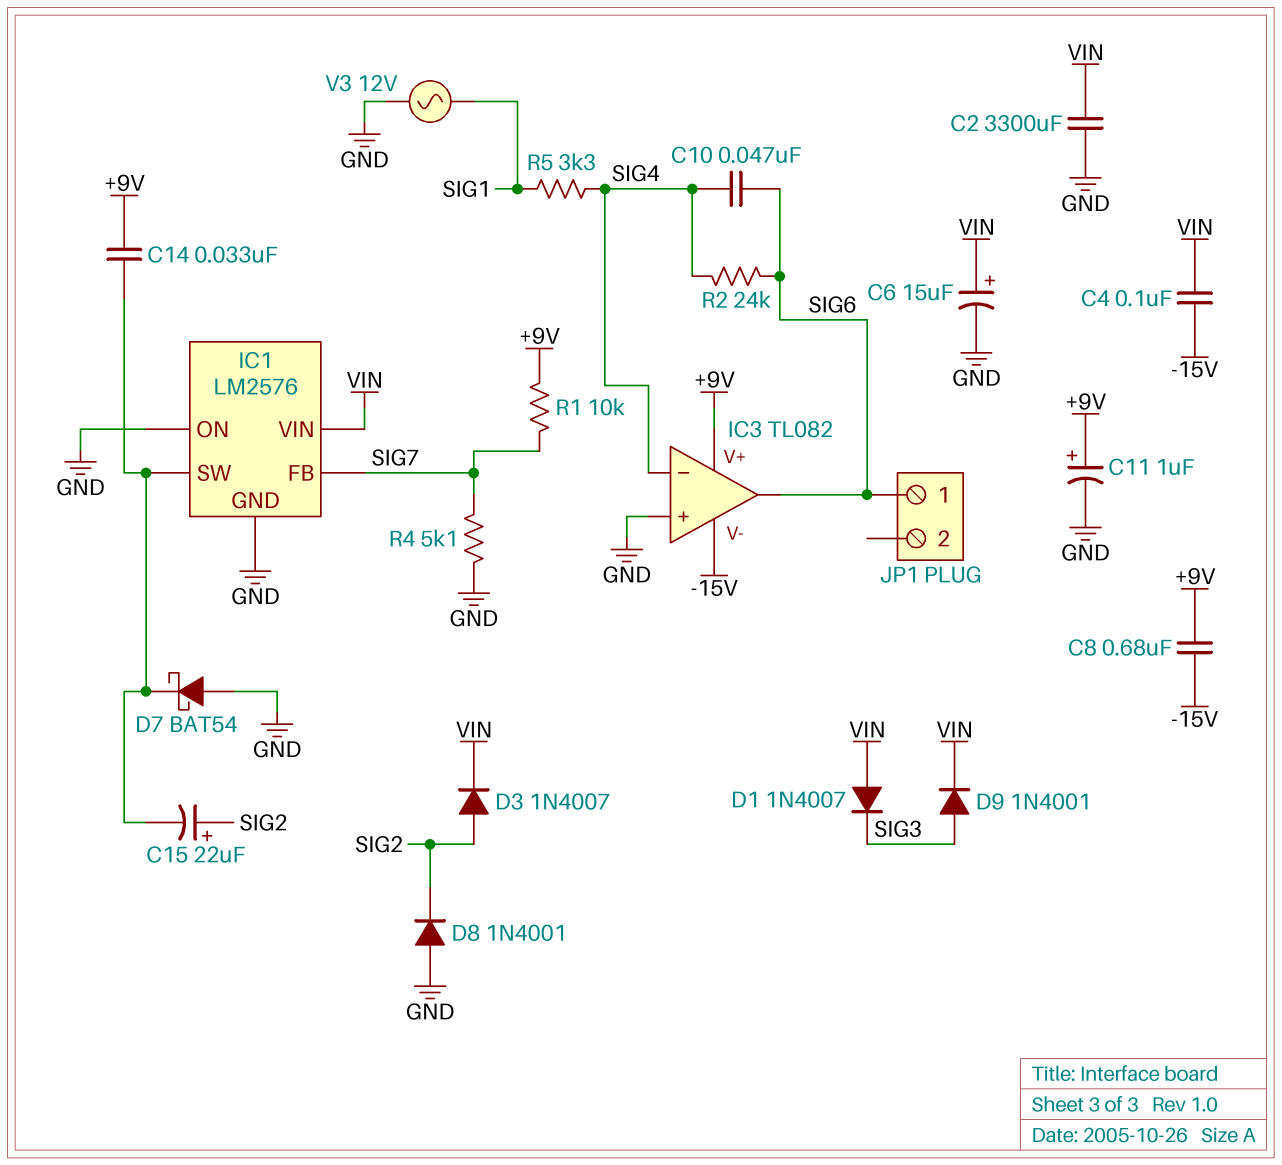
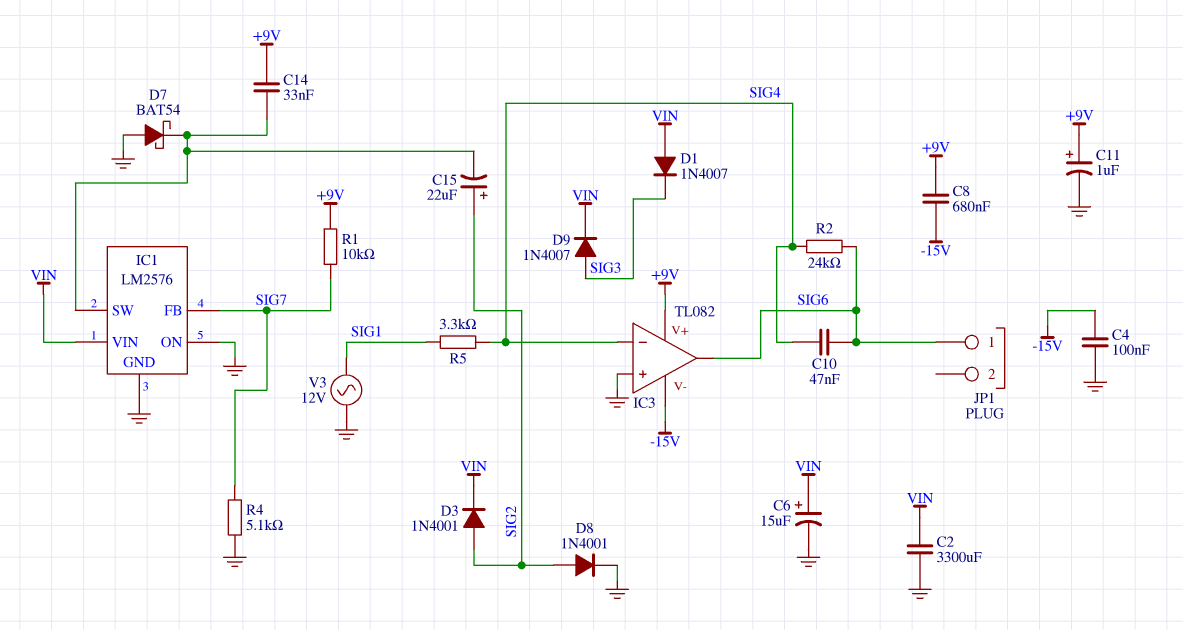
C4: 100nF (-15V, VIN) -> 100nF (-15V, GND)
D3: diode 1N4007 (A SIG2, K VIN) -> diode 1N4001 (A SIG2, K VIN)
D8: diode 1N4001 (A GND, K SIG2) -> diode 1N4001 (A SIG2, K GND)
D9: diode 1N4001 (A SIG3, K VIN) -> diode 1N4007 (A SIG3, K VIN)

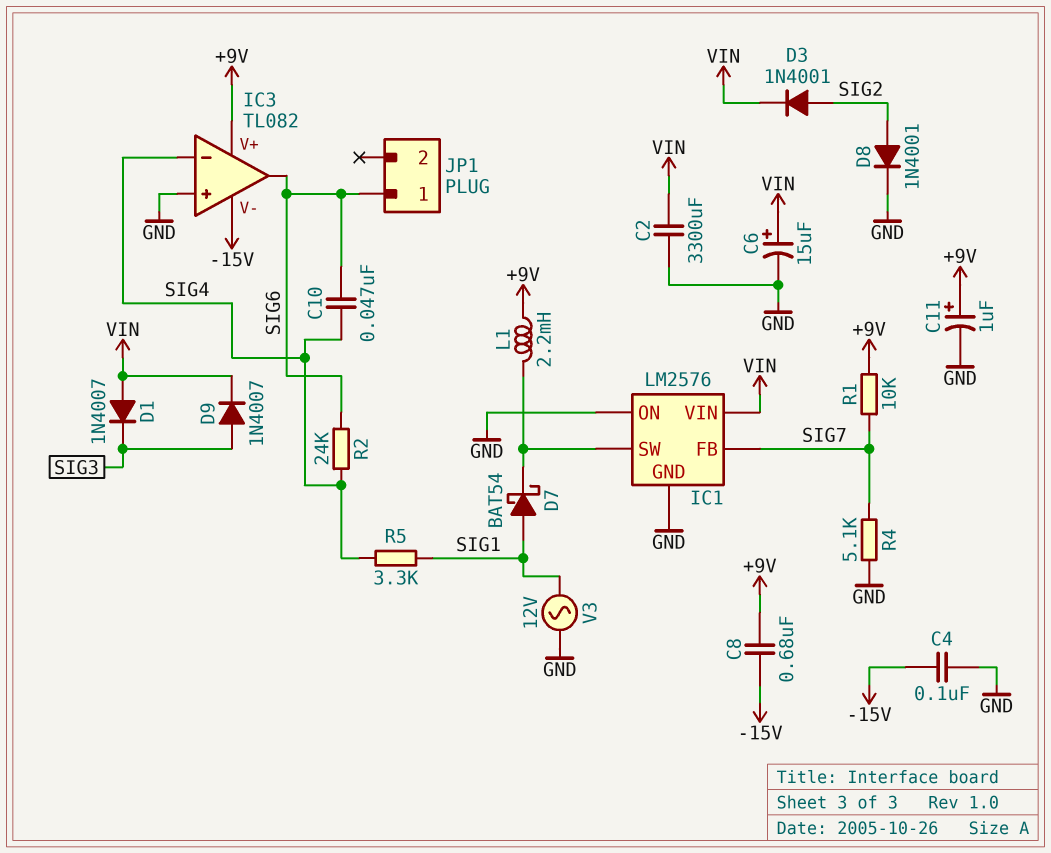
C14: 33nF (+9V, IC1/SW) -> none
C15: 22uF (plus SIG2, minus IC1/SW) -> none
D7: schottky BAT54 (A GND, K IC1/SW) -> schottky BAT54 (A SIG1, K IC1/SW)
L1: none -> 2.2mH (+9V, IC1/SW)

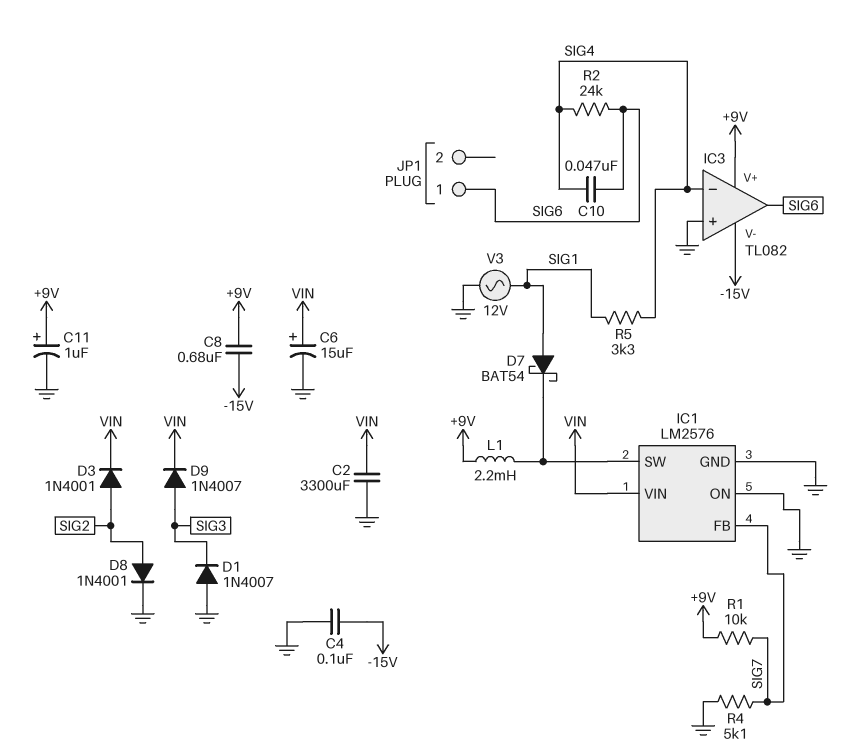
D1: diode 1N4007 (A VIN, K SIG3) -> diode 1N4007 (A GND, K SIG3)

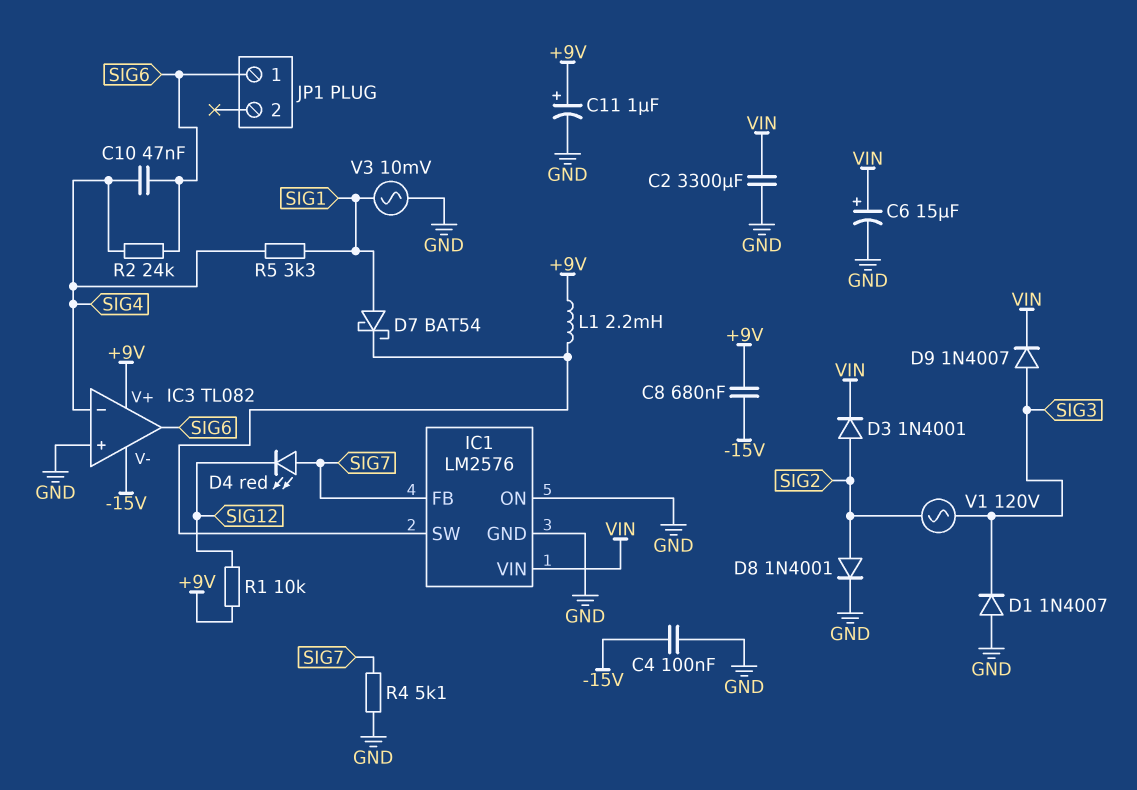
D4: none -> LED red (A SIG7, K SIG12)
R1: 10k (+9V, SIG7) -> 10k (+9V, SIG12)
V1: none -> AC 120V (SIG2, SIG3)
V3: AC 12V (GND, SIG1) -> AC 10mV (GND, SIG1)

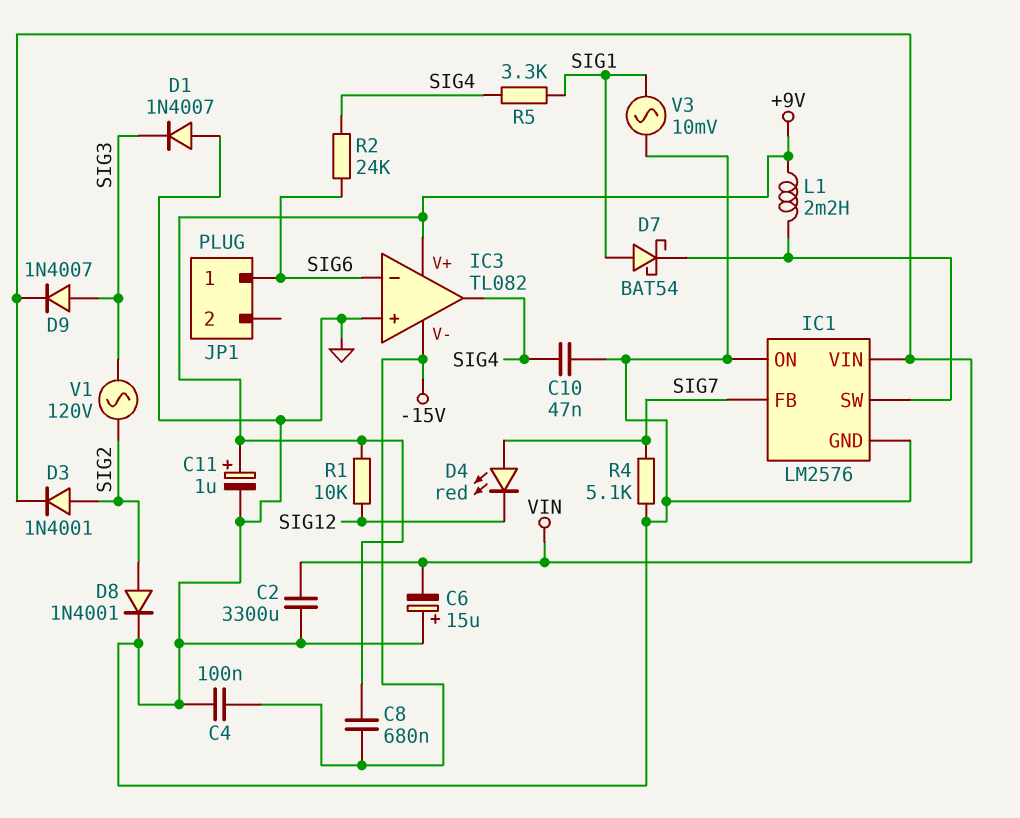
C6: 15uF (plus VIN, minus GND) -> 15uF (plus GND, minus VIN)
C10: 47nF (SIG4, SIG6) -> 47nF (GND, SIG4)
IC3 pin in-: SIG4 -> SIG6
IC3 pin out: SIG6 -> SIG4

